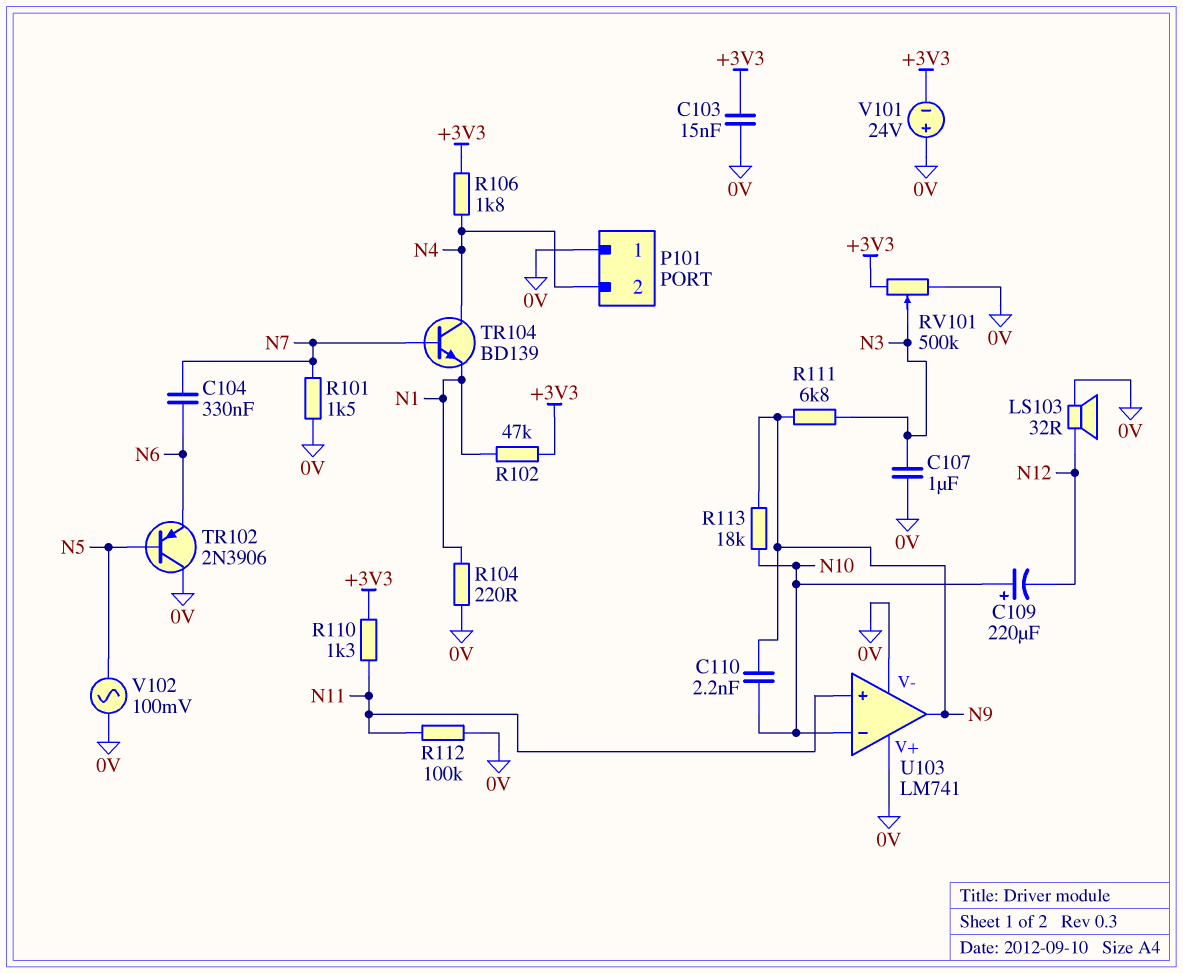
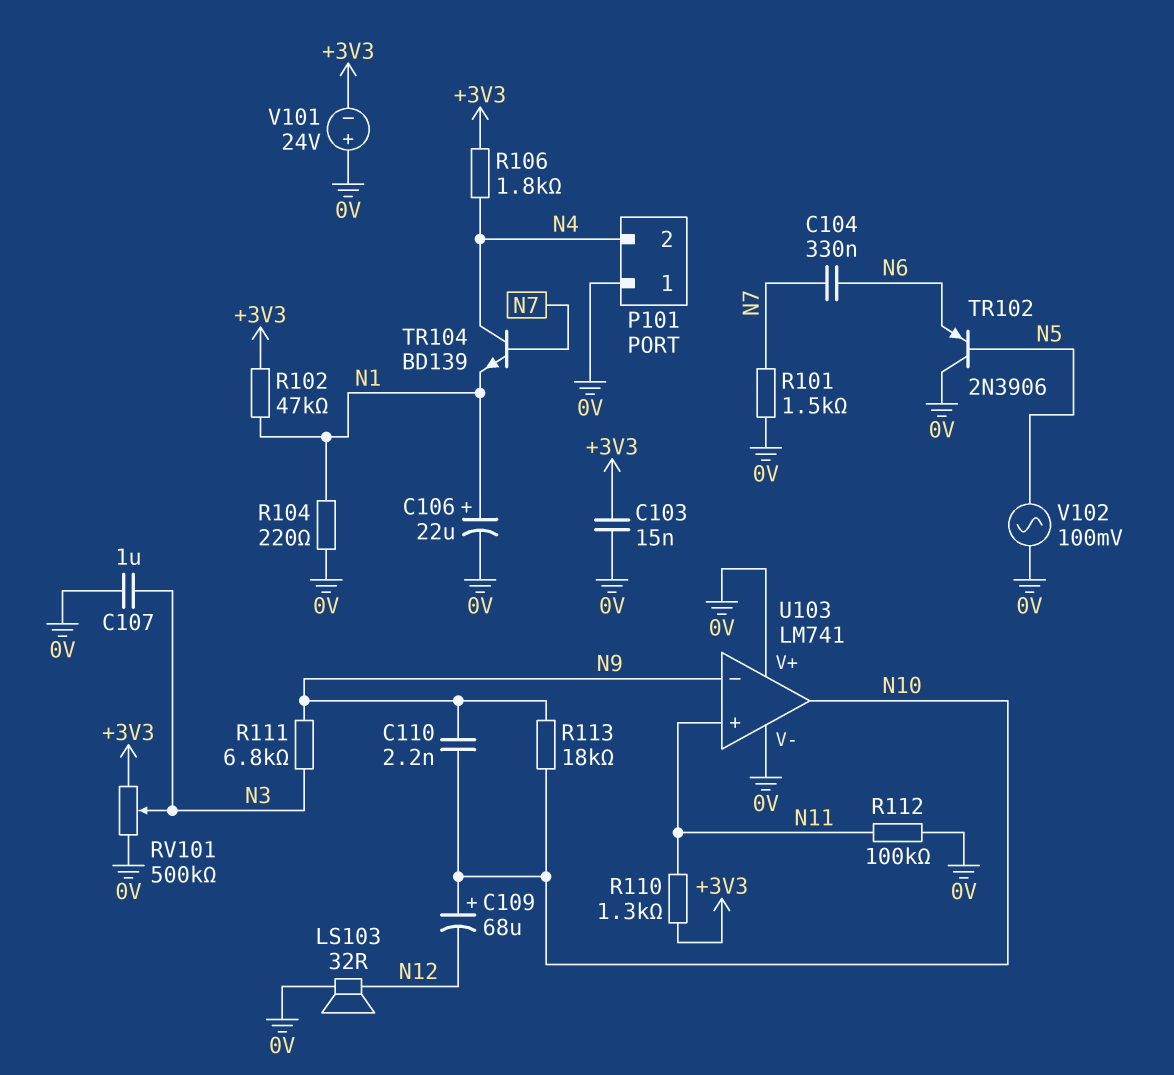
C106: none -> 22uF (plus N1, minus 0V)
C109: 220uF (plus N10, minus N12) -> 68uF (plus N10, minus N12)
U103 pin in-: N10 -> N9
U103 pin out: N9 -> N10

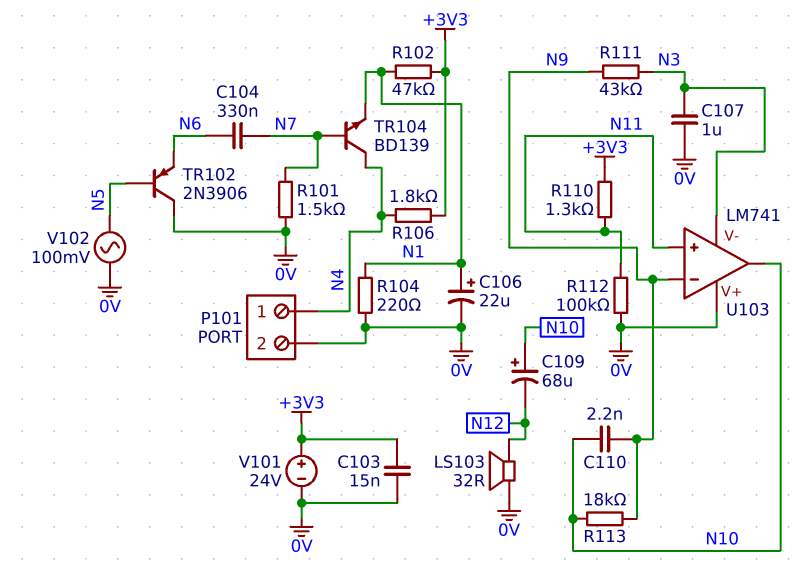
P101 pin 1: 0V -> N4
P101 pin 2: N4 -> 0V
R111: 6.8k (N3, N9) -> 43k (N3, N9)
RV101: 500k (+3V3, 0V, wiper N3) -> none
U103 pin V-: 0V -> N3
V101: 24V (plus 0V, minus +3V3) -> 24V (plus +3V3, minus 0V)

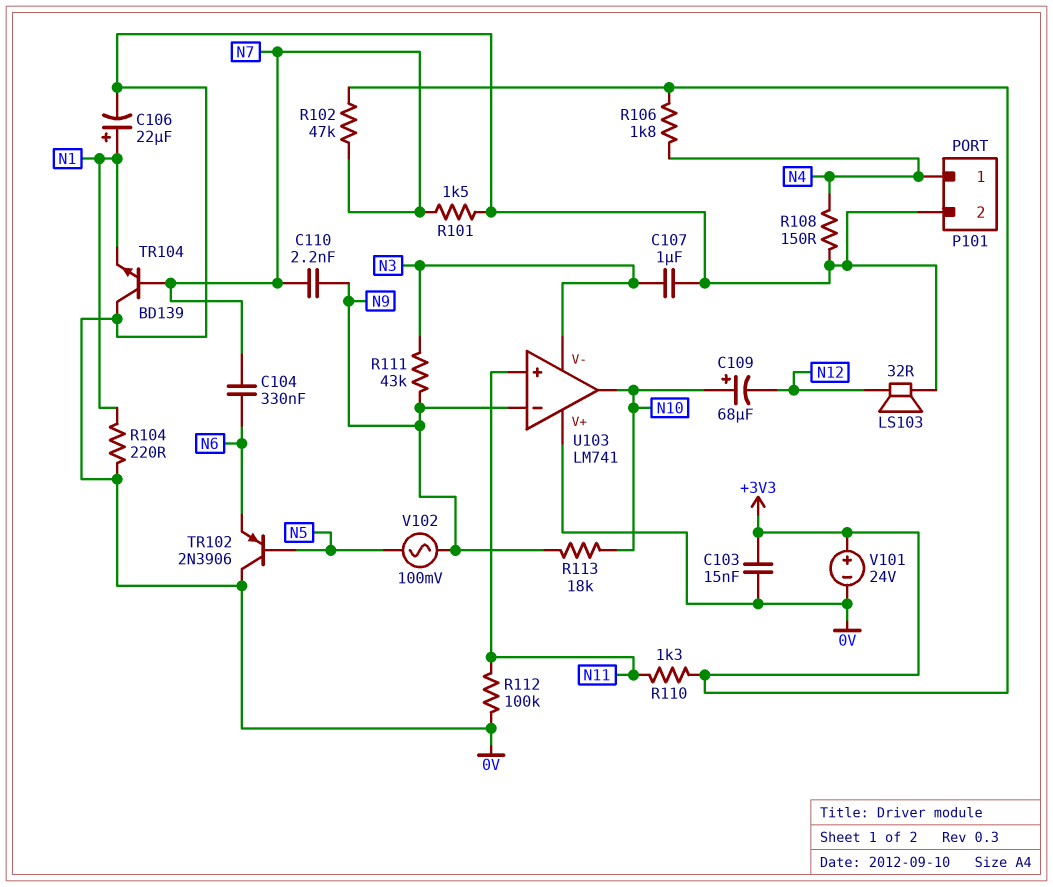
C110: 2.2nF (N9, N10) -> 2.2nF (N7, N9)
R102: 47k (+3V3, N1) -> 47k (+3V3, N7)
R108: none -> 150 (0V, N4)
TR104: NPN BD139 (B N7, C N4, E N1) -> NPN BD139 (B N7, C 0V, E N1)
V102: AC 100mV (0V, N5) -> AC 100mV (N5, N9)

